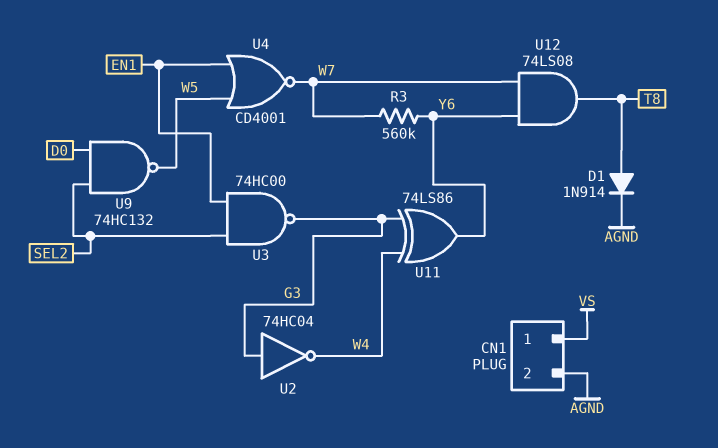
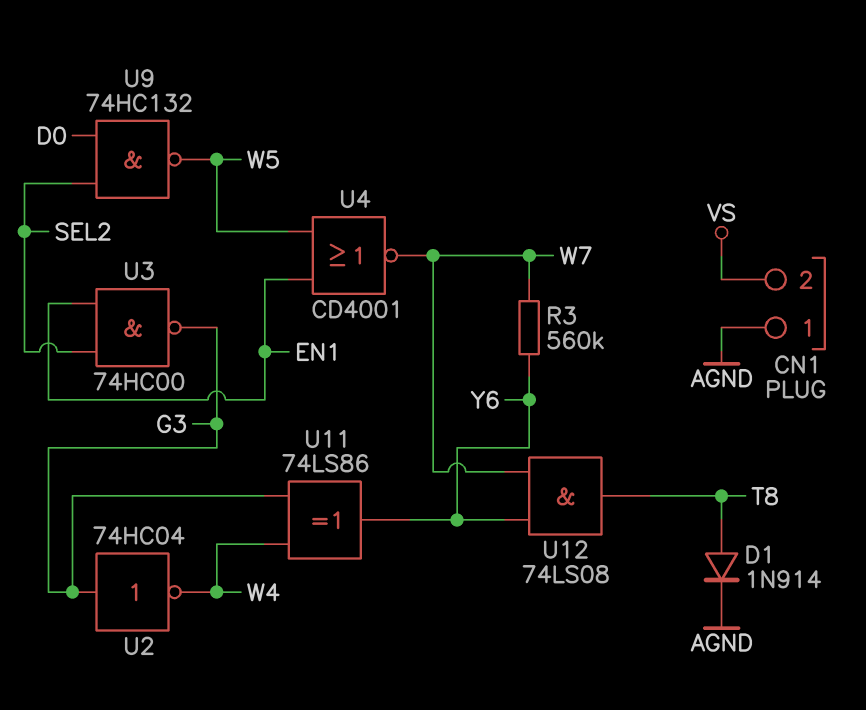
CN1 pin 1: VS -> AGND
CN1 pin 2: AGND -> VS

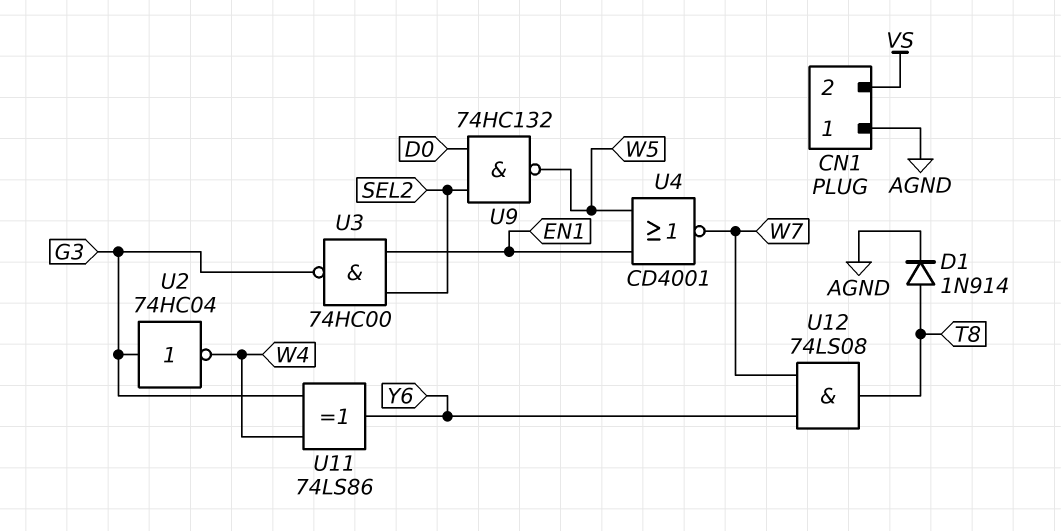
R3: 560k (W7, Y6) -> none

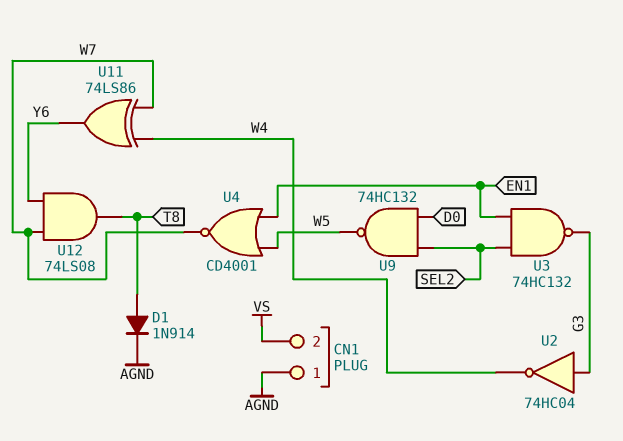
U3: NAND 74HC00 (in EN1, in SEL2, out G3) -> NAND 74HC132 (in EN1, in SEL2, out G3)
U11: XOR 74LS86 (in G3, in W4, out Y6) -> XOR 74LS86 (in W4, in W7, out Y6)

